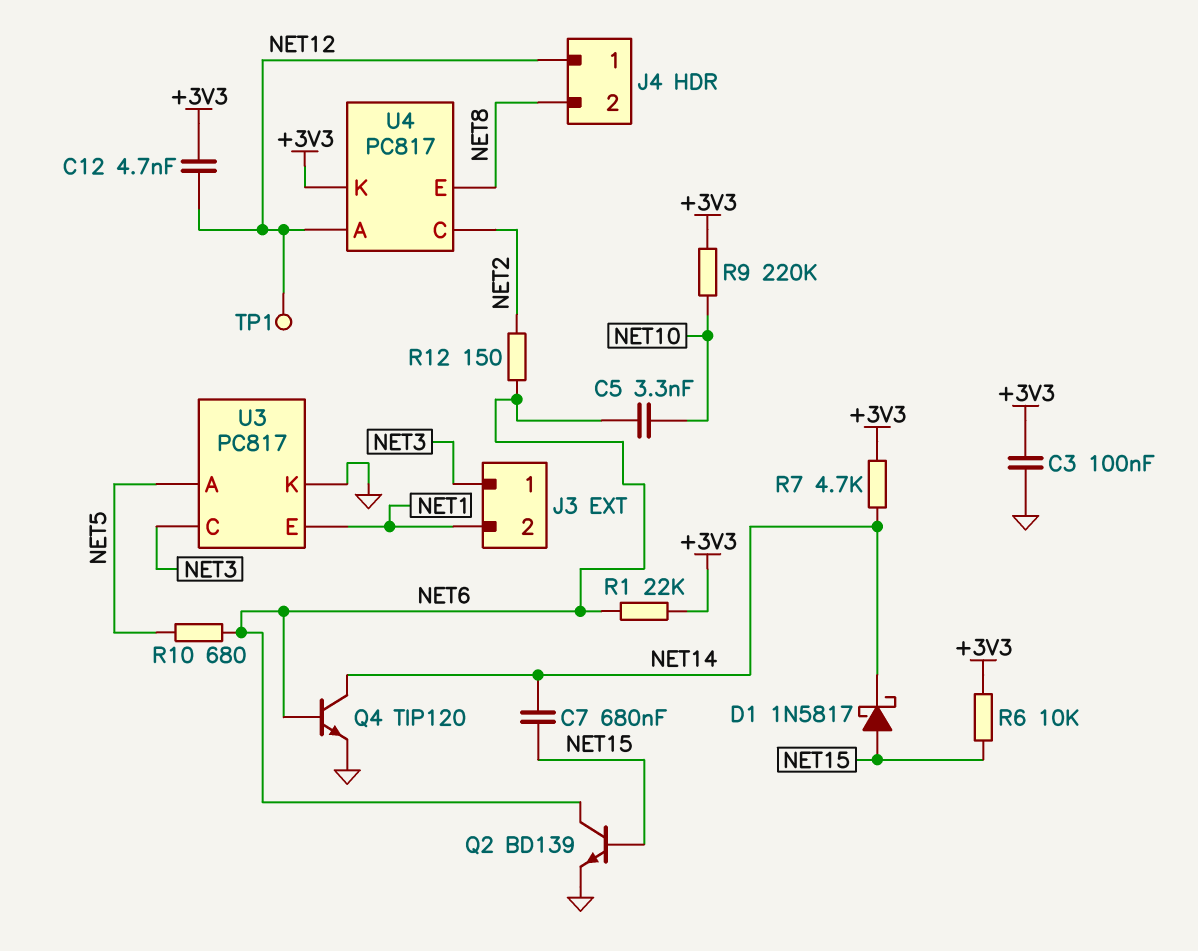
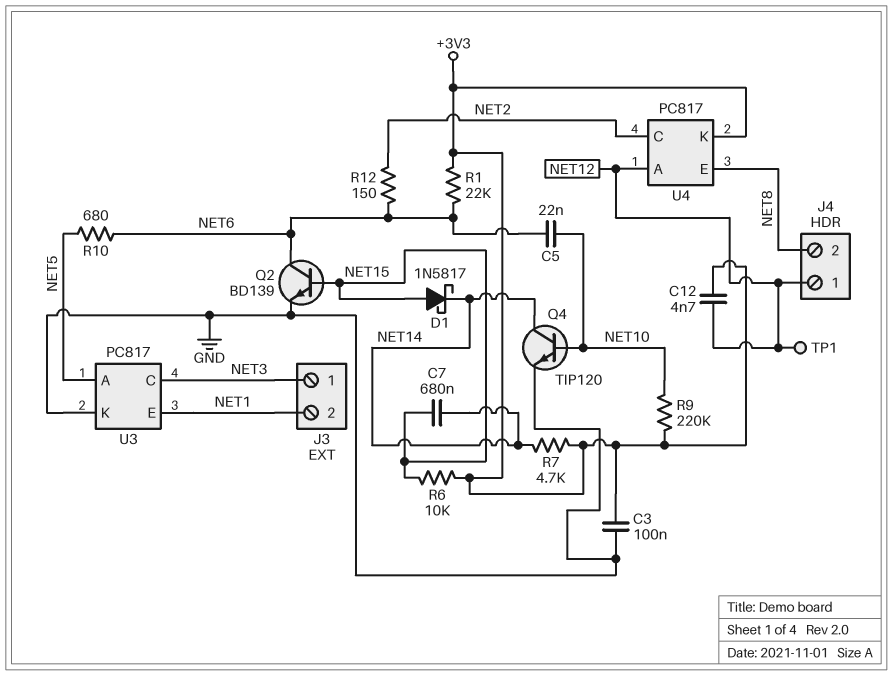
C5: 3.3nF (NET6, NET10) -> 22nF (NET6, NET10)
Q4: NPN TIP120 (B NET6, C NET14, E GND) -> NPN TIP120 (B NET10, C NET14, E GND)

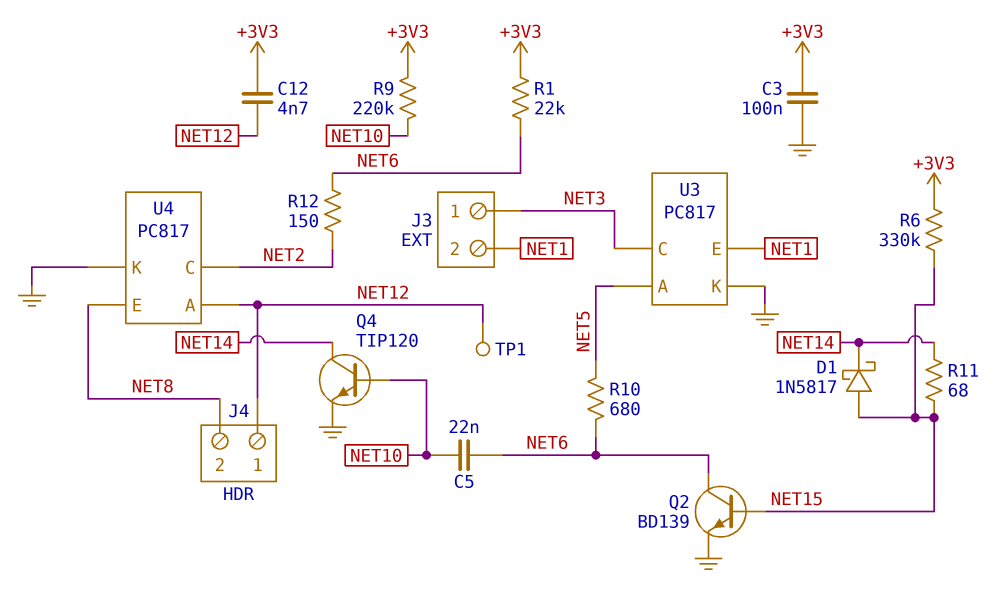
C7: 680nF (NET14, NET15) -> none
R6: 10k (+3V3, NET15) -> 330k (+3V3, NET15)
R7: 4.7k (+3V3, NET14) -> none
R11: none -> 68 (NET14, NET15)
U4 pin K: +3V3 -> GND

